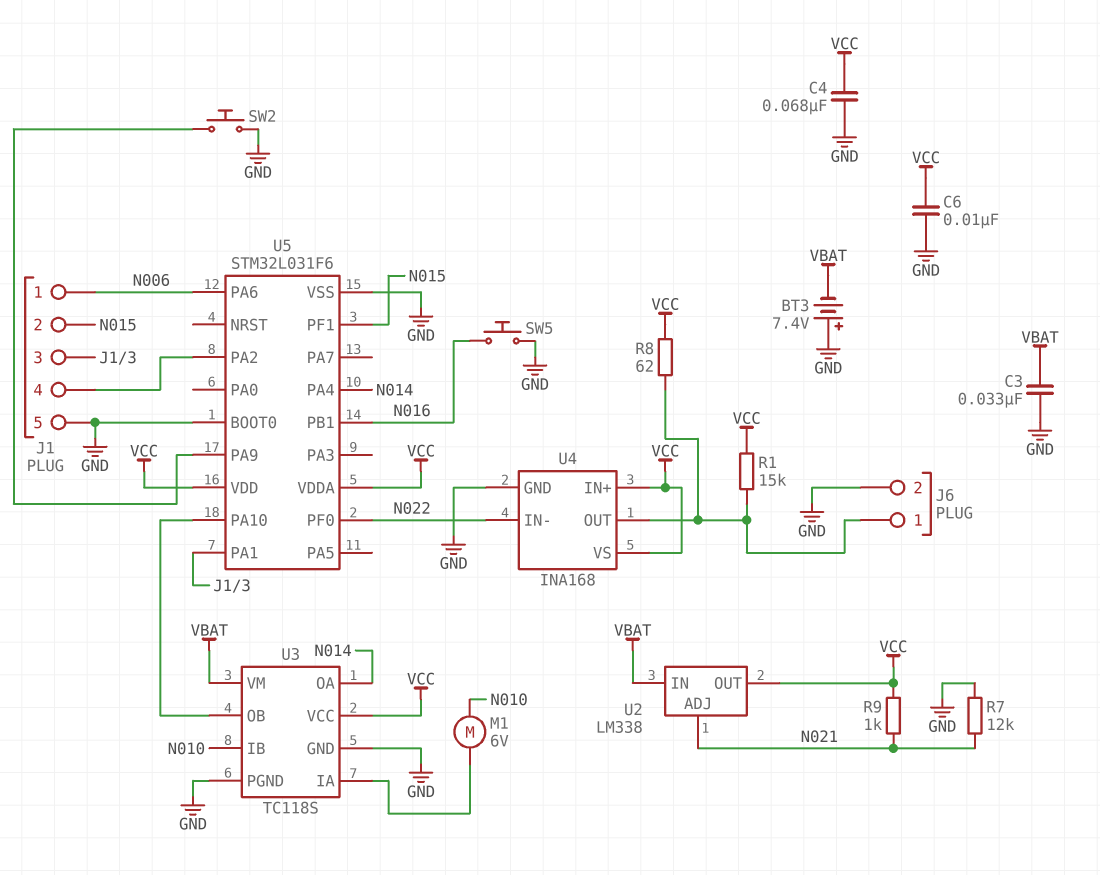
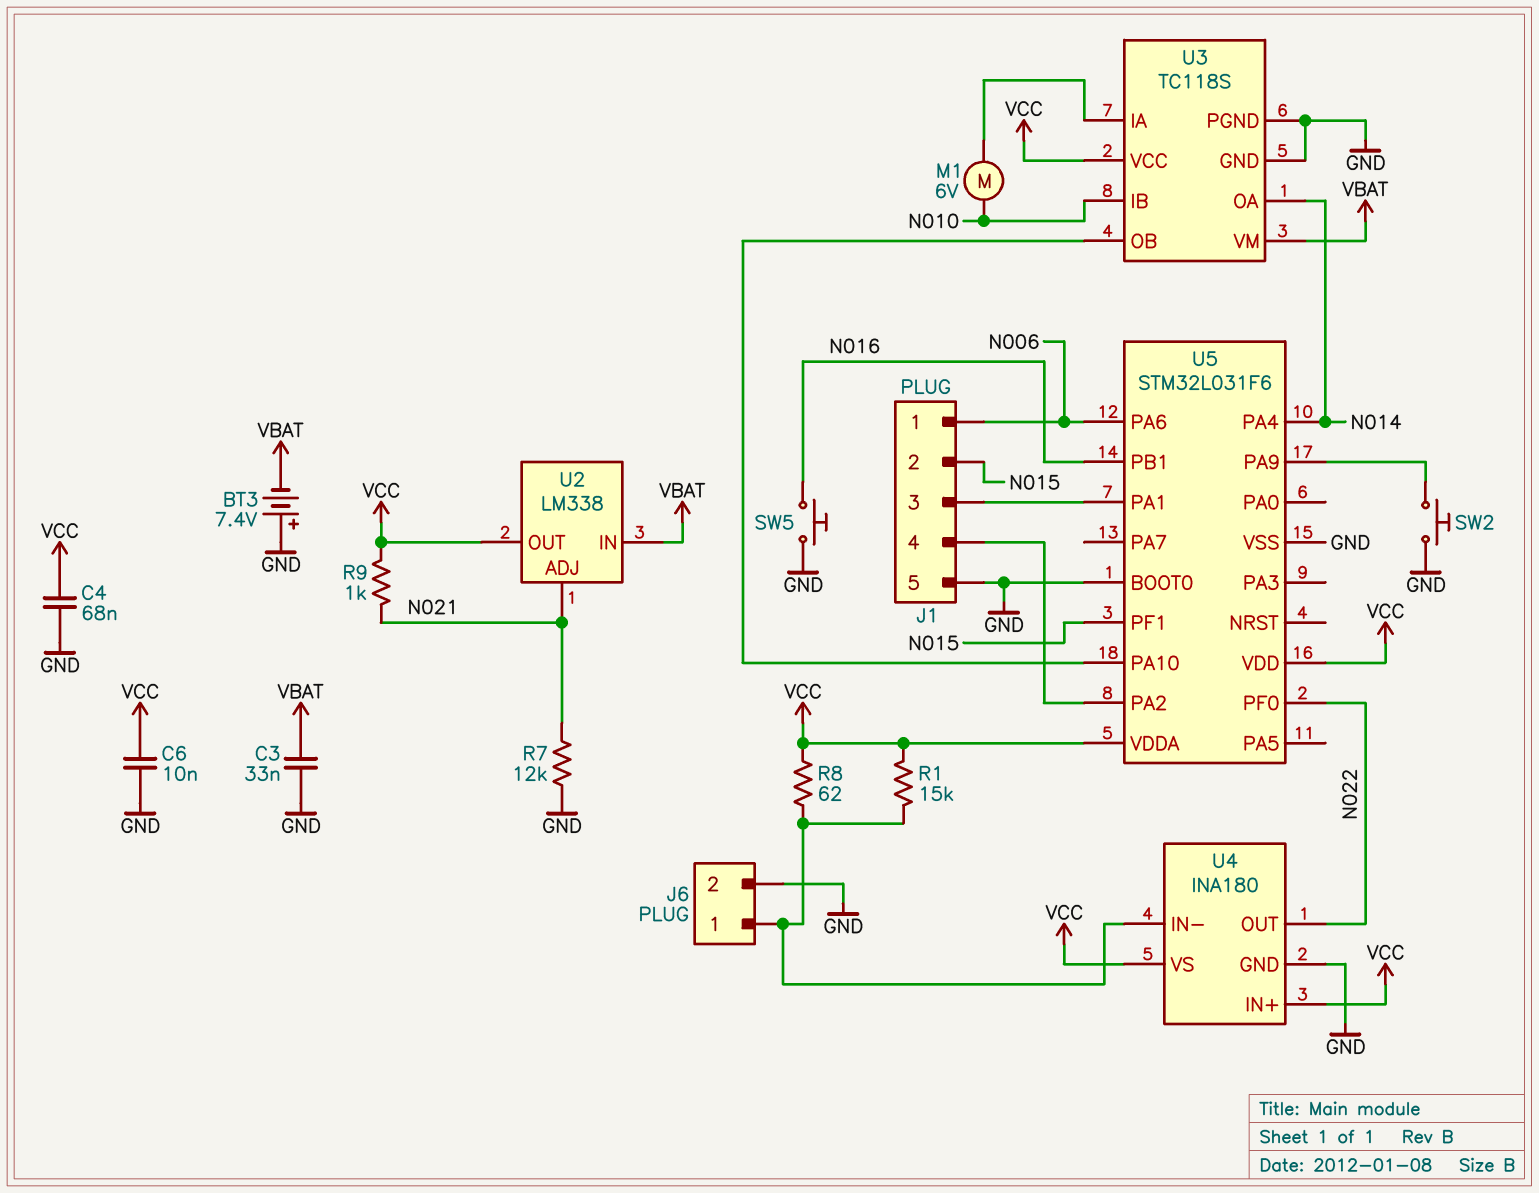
U4: INA168 -> INA180
U4 pin IN-: N022 -> J6/1
U4 pin OUT: J6/1 -> N022

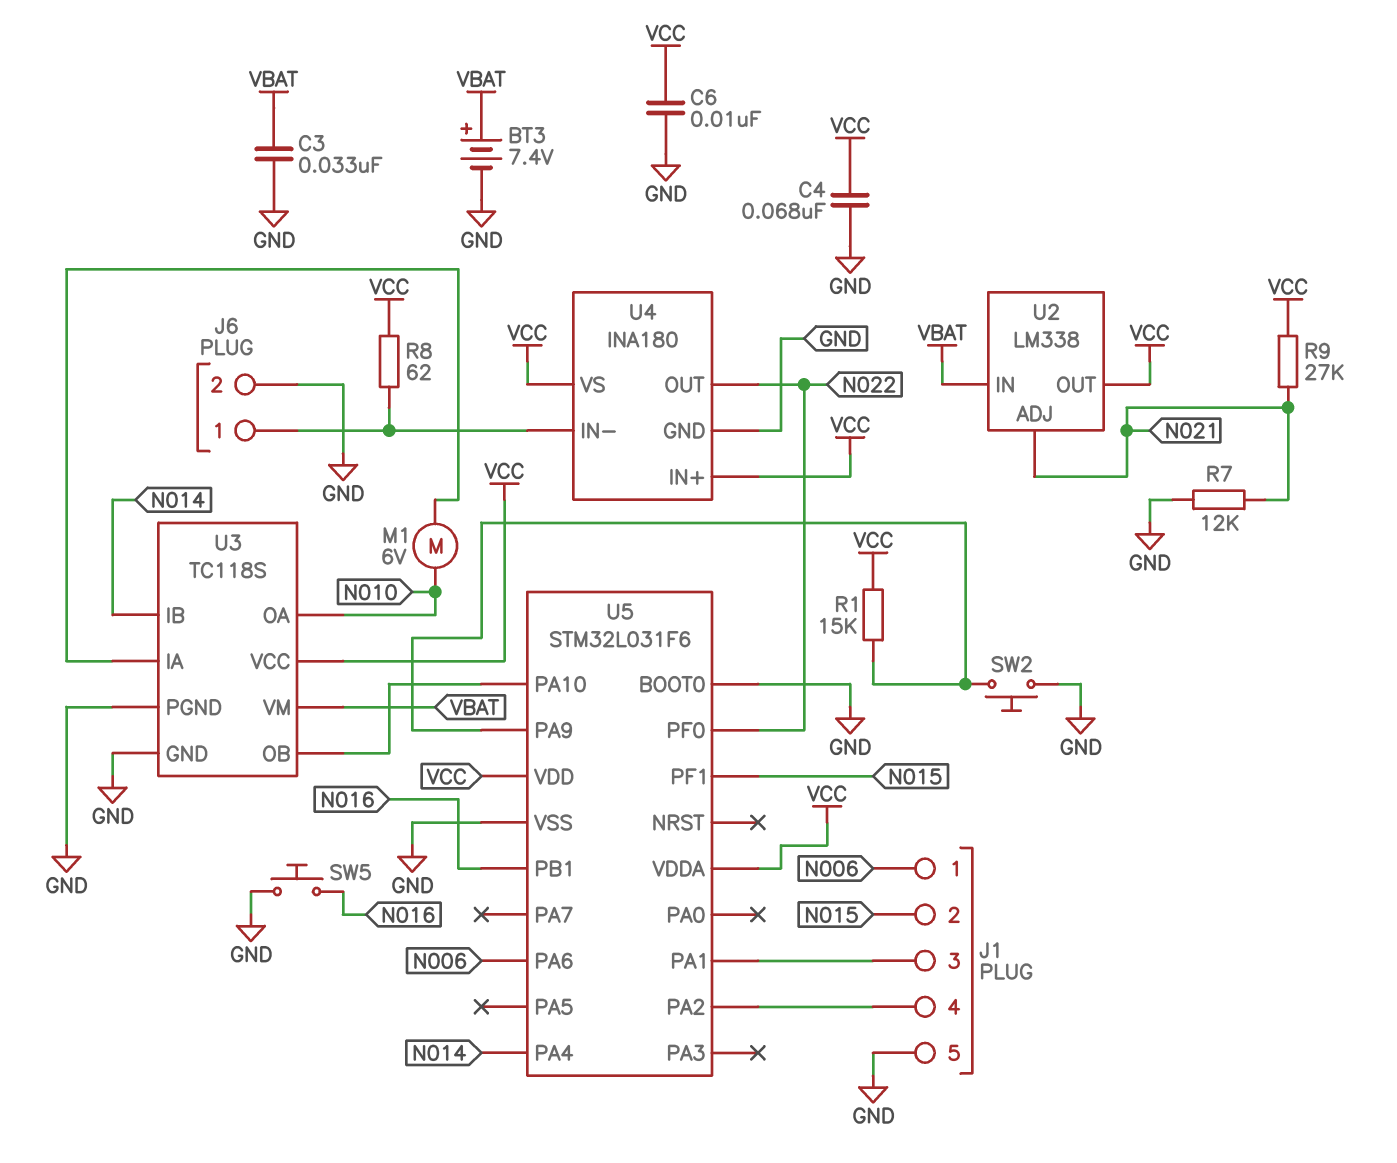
BT3: 7.4V (plus GND, minus VBAT) -> 7.4V (plus VBAT, minus GND)
R1: 15k (J6/1, VCC) -> 15k (U5/PA9, VCC)
R9: 1k (N021, VCC) -> 27k (N021, VCC)
U3 pin IB: N010 -> N014
U3 pin OA: N014 -> N010

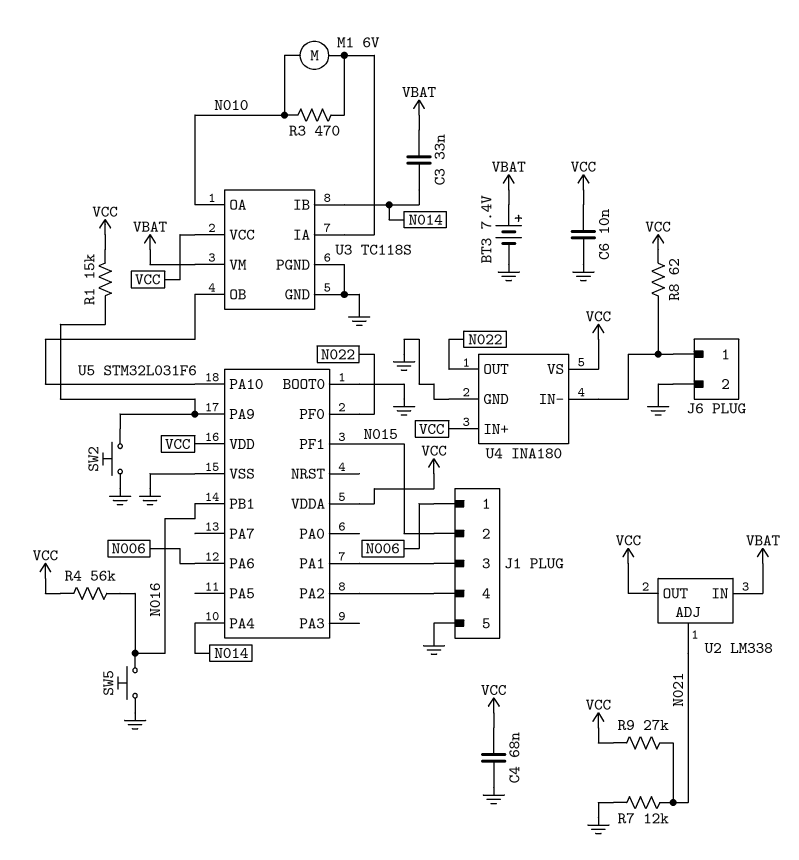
C3: 33nF (GND, VBAT) -> 33nF (N014, VBAT)
R3: none -> 470 (N010, U3/IA)
R4: none -> 56k (N016, VCC)

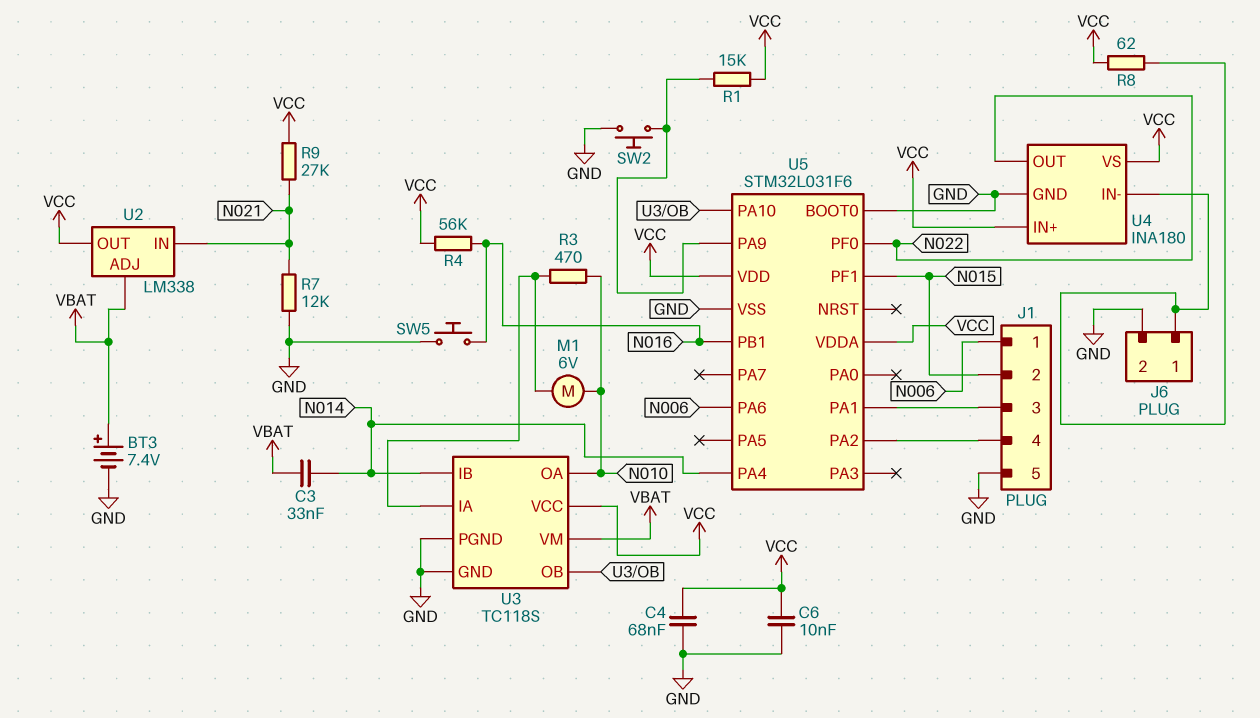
U2 pin ADJ: N021 -> VBAT
U2 pin IN: VBAT -> N021

